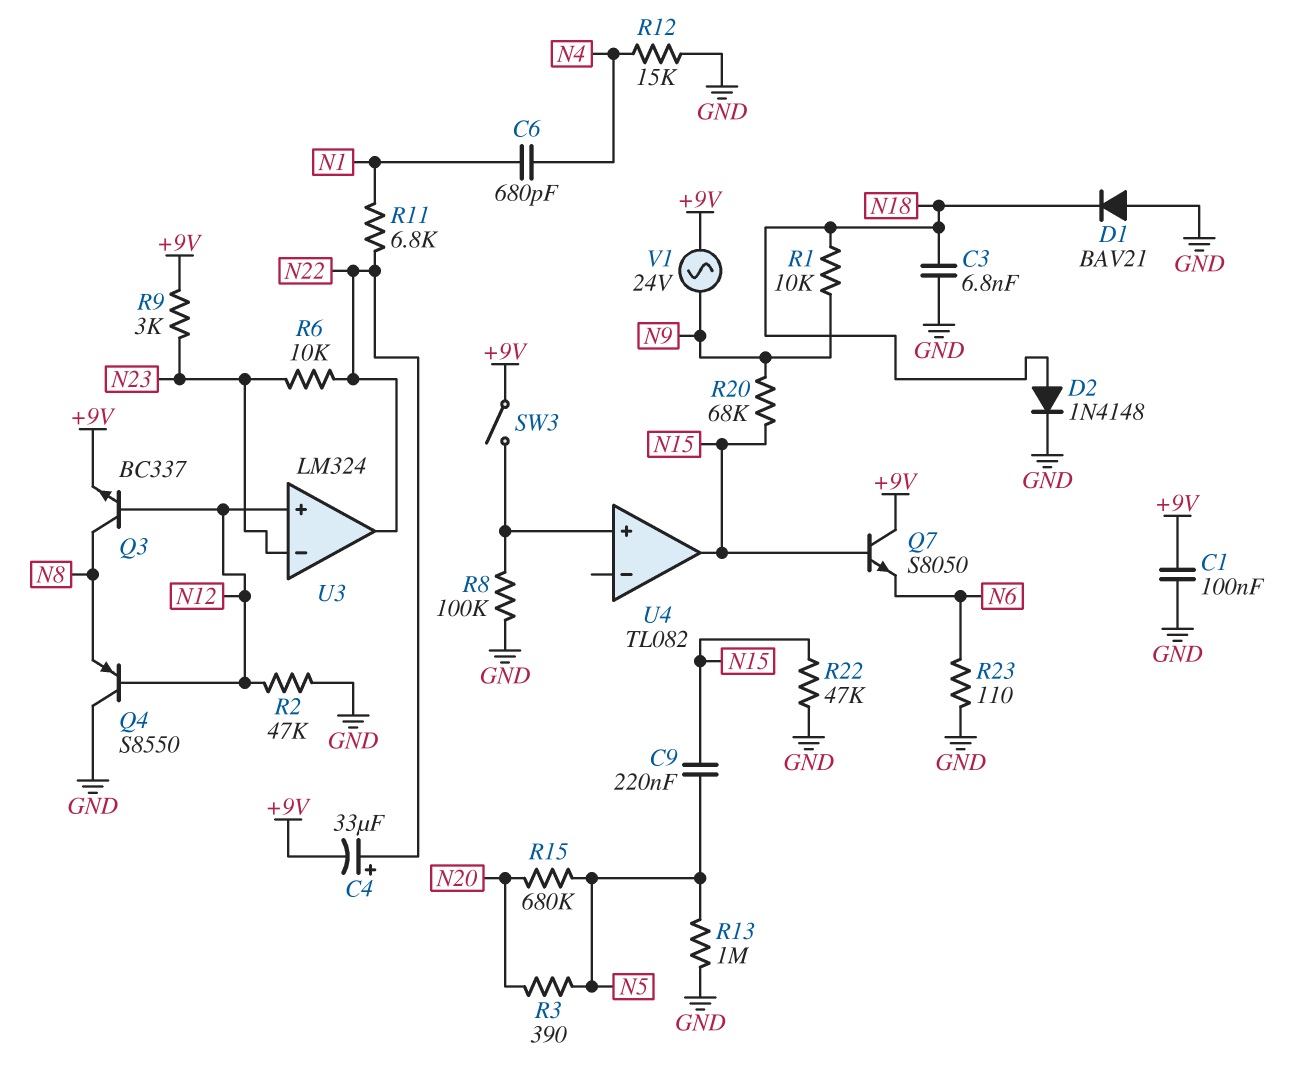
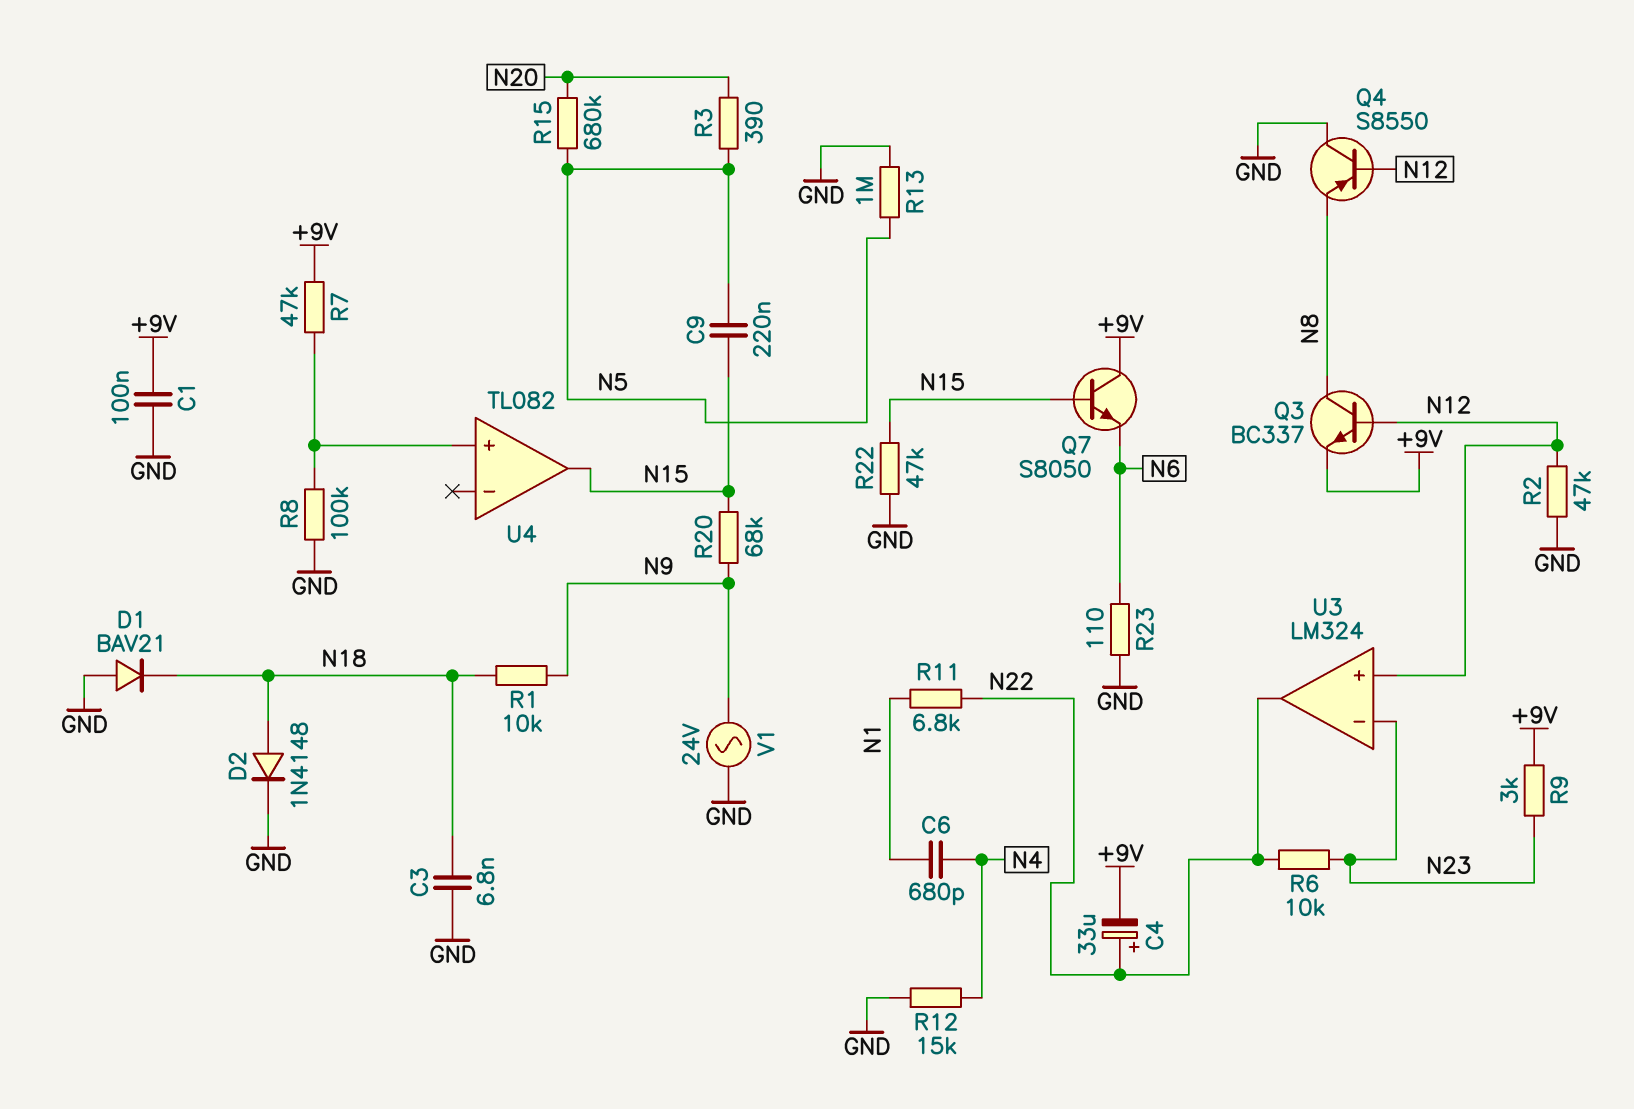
R7: none -> 47k (+9V, U4/in+)
SW3: switch (+9V, U4/in+) -> none
V1: AC 24V (+9V, N9) -> AC 24V (GND, N9)

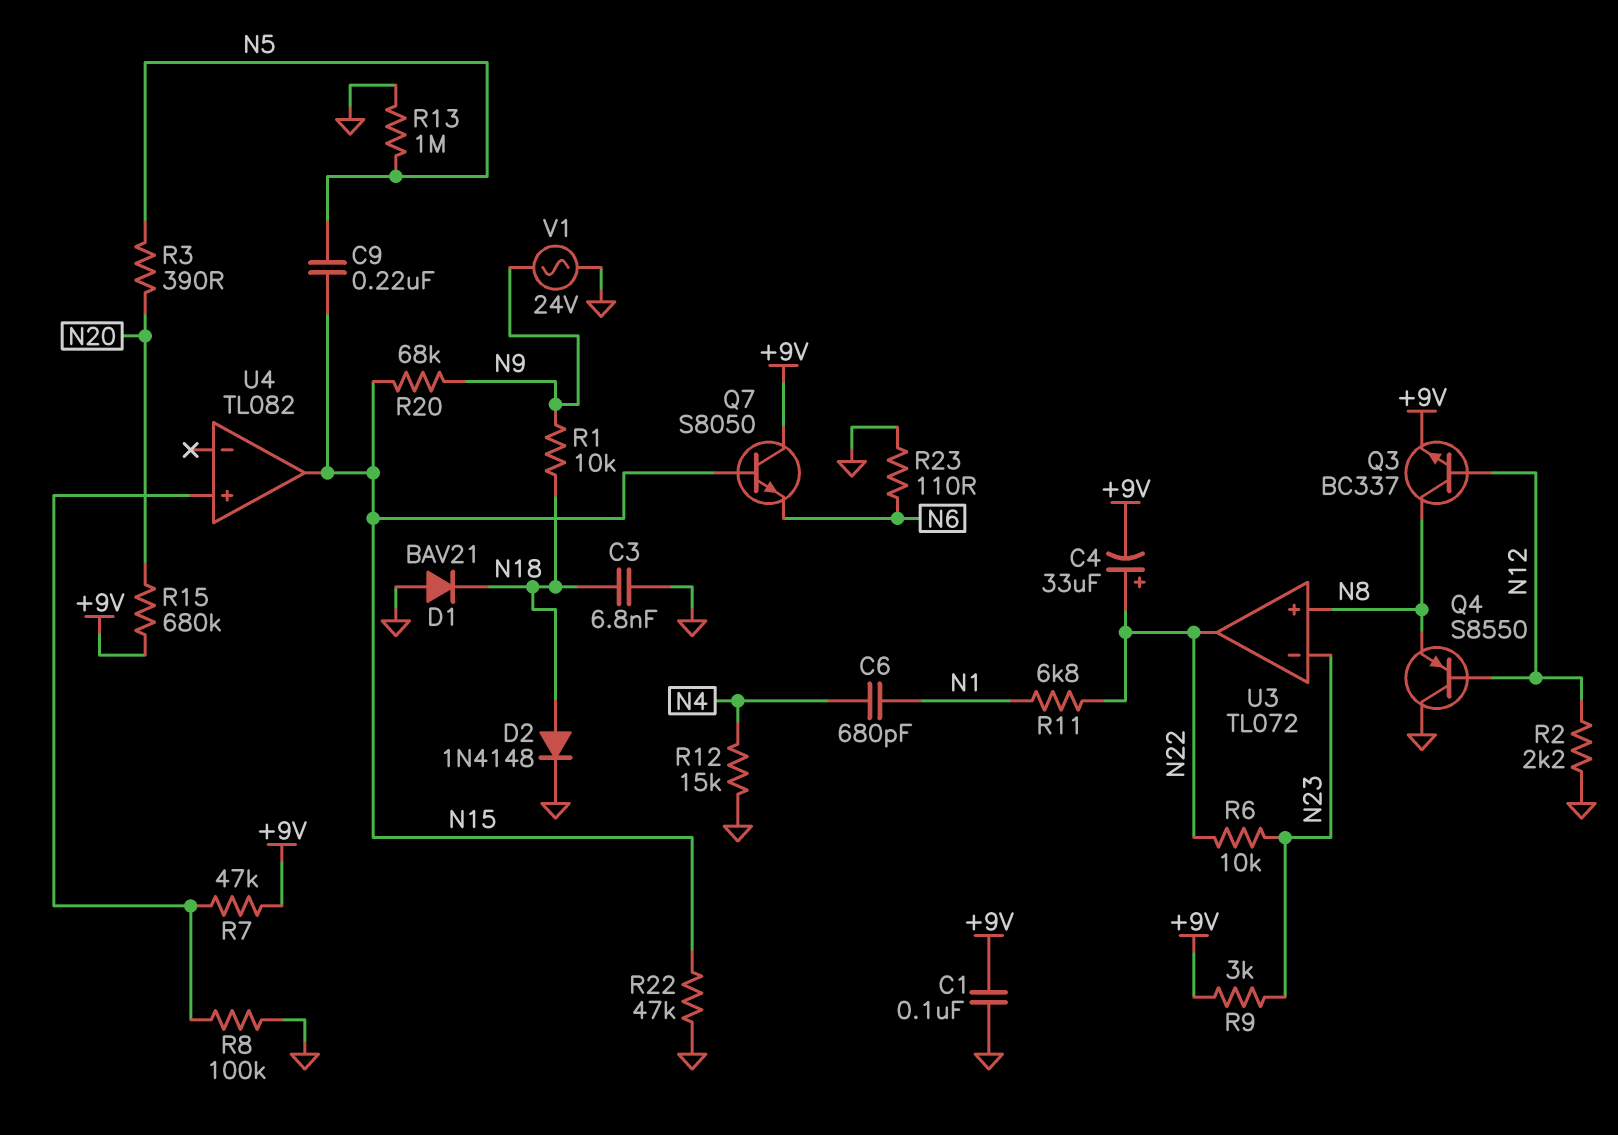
R2: 47k (GND, N12) -> 2.2k (GND, N12)
R15: 680k (N5, N20) -> 680k (+9V, N20)
U3: LM324 -> TL072
U3 pin in+: N12 -> N8

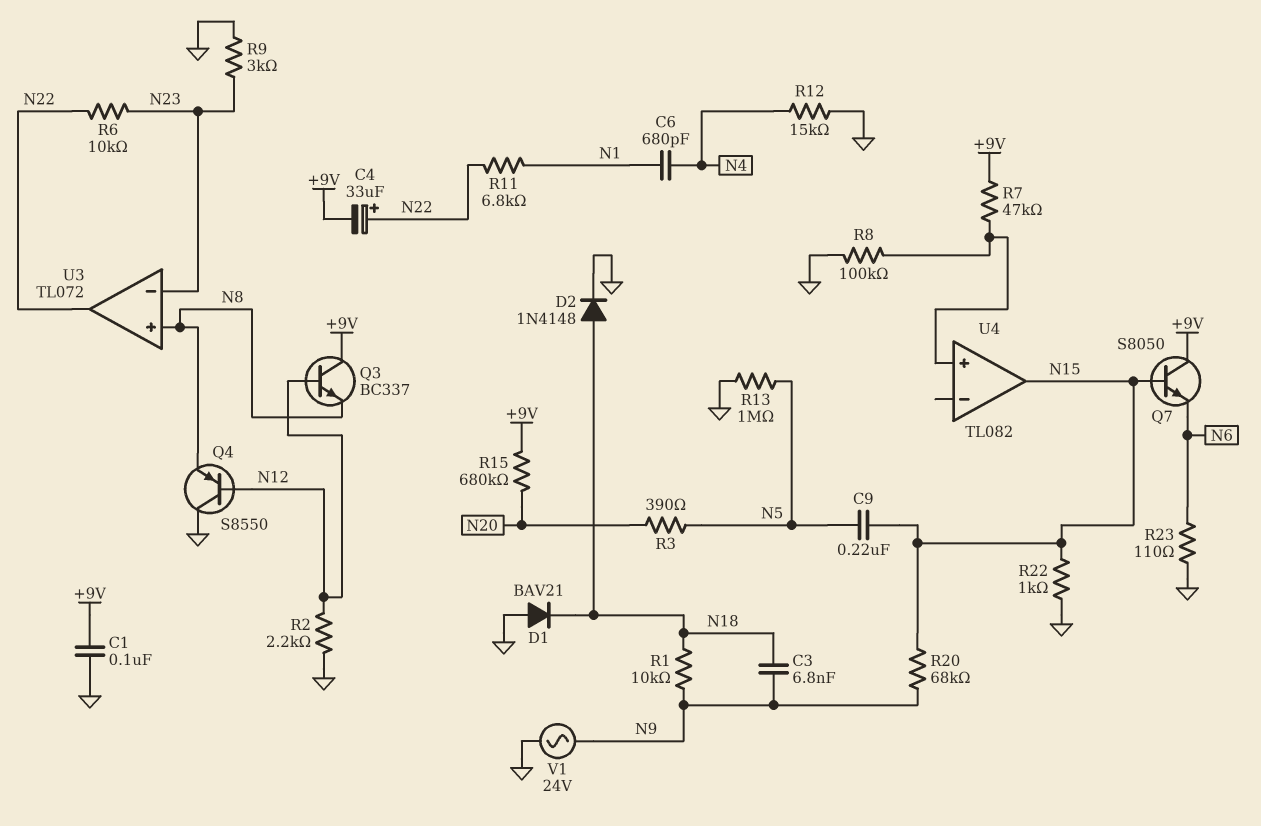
C3: 6.8nF (GND, N18) -> 6.8nF (N9, N18)
Q3: NPN BC337 (B N12, C N8, E +9V) -> NPN BC337 (B N12, C +9V, E N8)
R9: 3k (+9V, N23) -> 3k (GND, N23)
R22: 47k (GND, N15) -> 1k (GND, N15)

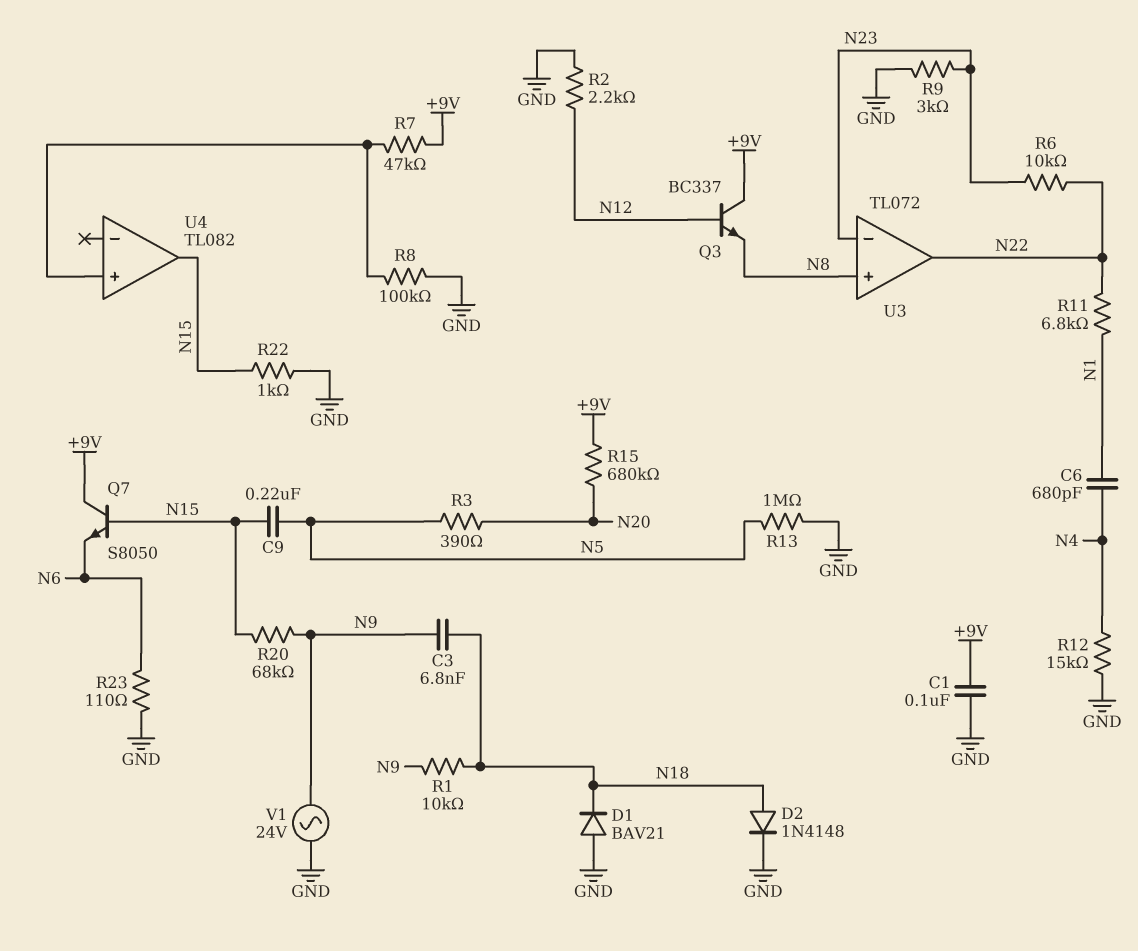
C4: 33uF (plus N22, minus +9V) -> none
Q4: PNP S8550 (B N12, C GND, E N8) -> none

